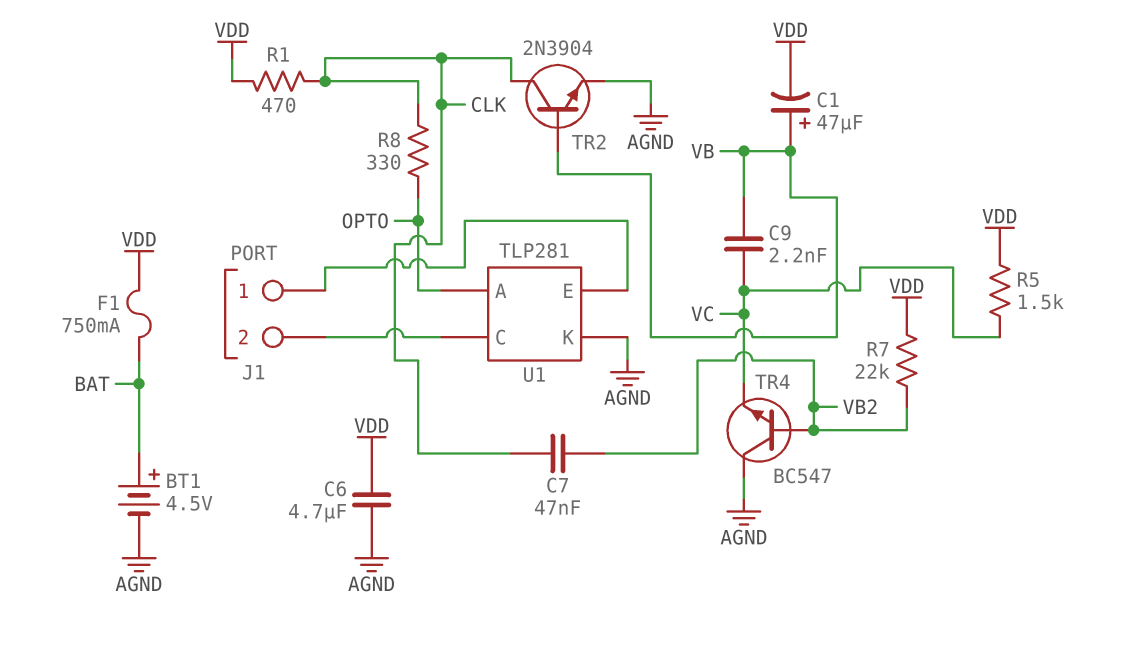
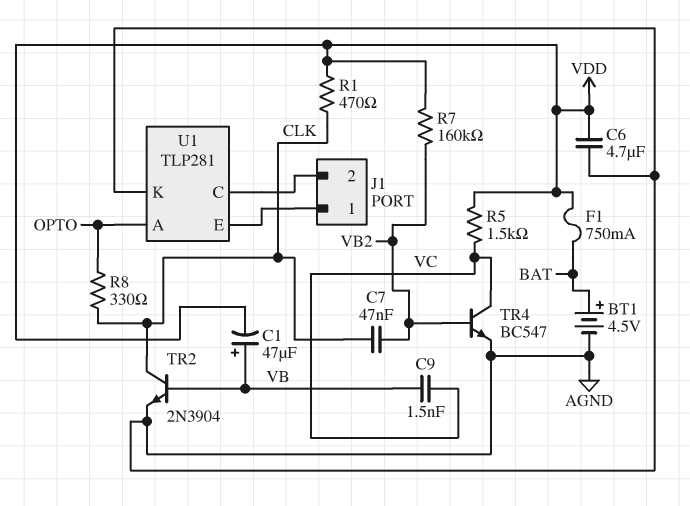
C9: 2.2nF (VB, VC) -> 1.5nF (VB, VC)
R7: 22k (VB2, VDD) -> 160k (VB2, VDD)
TR4: NPN BC547 (B VB2, C AGND, E VC) -> NPN BC547 (B VB2, C VC, E AGND)

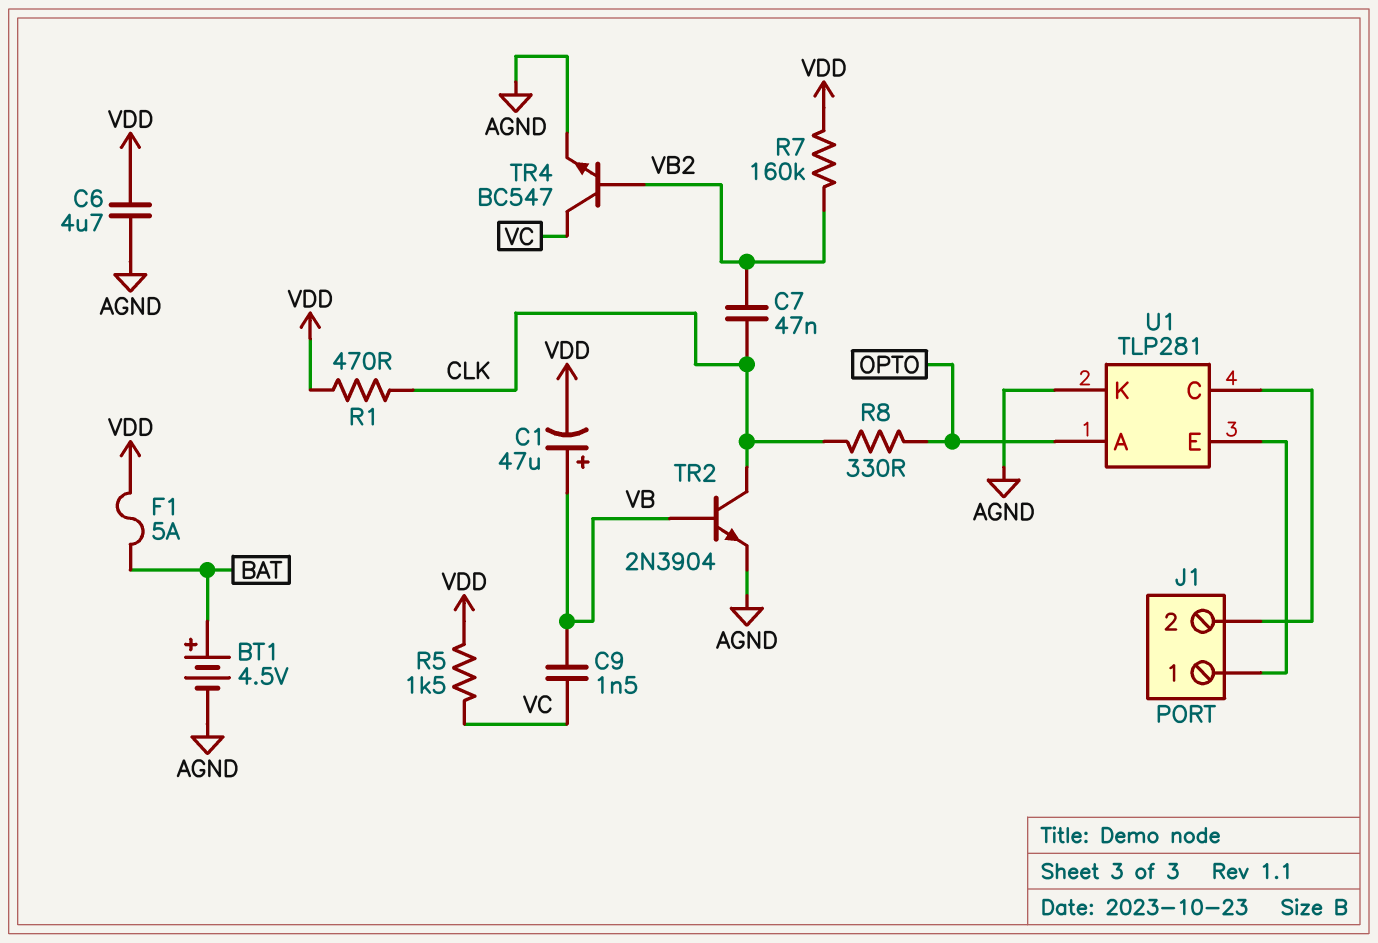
F1: 750mA (BAT, VDD) -> 5A (BAT, VDD)

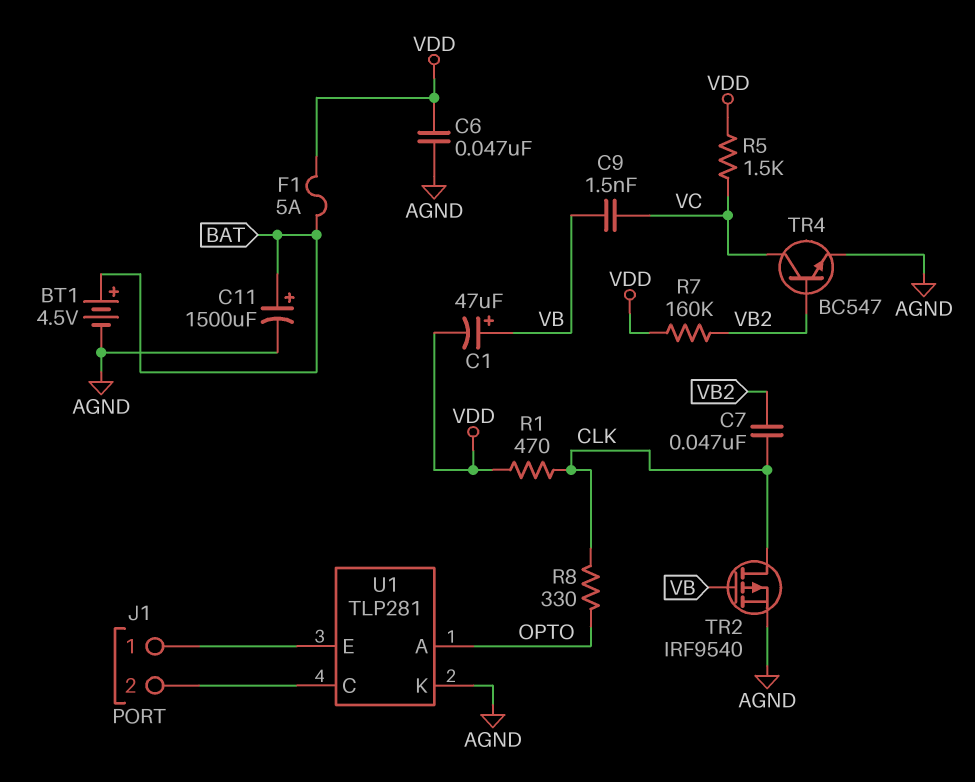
C6: 4.7uF (AGND, VDD) -> 47nF (AGND, VDD)
C11: none -> 1500uF (plus BAT, minus AGND)
TR2: NPN 2N3904 (B VB, C CLK, E AGND) -> PMOS IRF9540 (G VB, D CLK, S AGND)

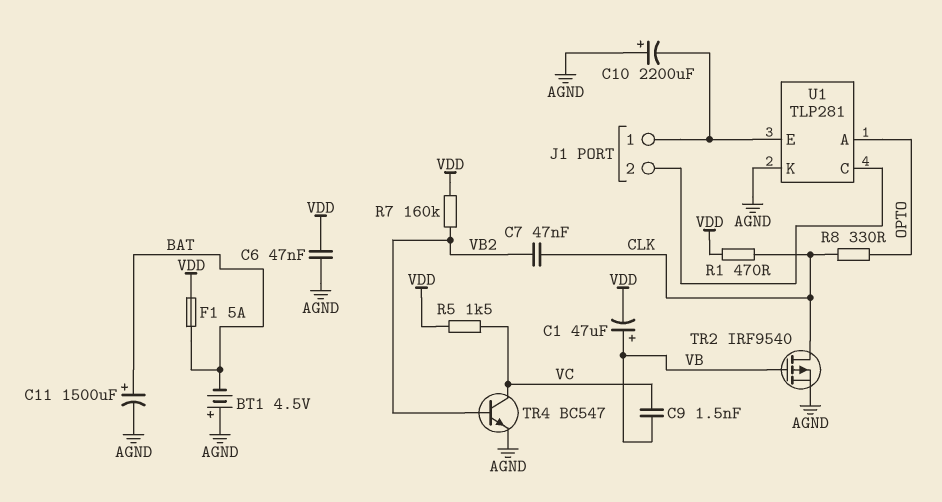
BT1: 4.5V (plus BAT, minus AGND) -> 4.5V (plus AGND, minus BAT)
C10: none -> 2200uF (plus AGND, minus J1/1)

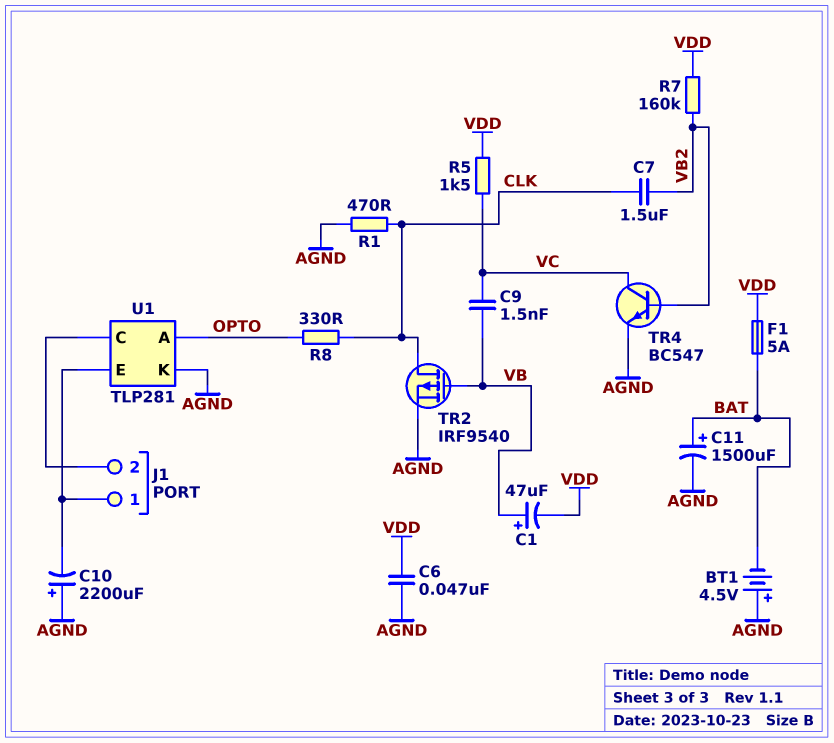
C7: 47nF (CLK, VB2) -> 1.5uF (CLK, VB2)
R1: 470 (CLK, VDD) -> 470 (AGND, CLK)

